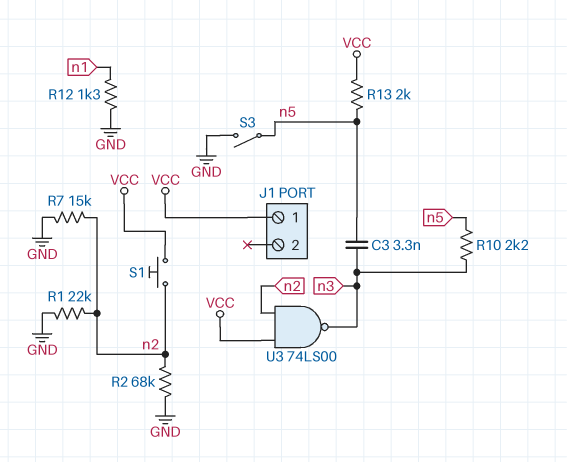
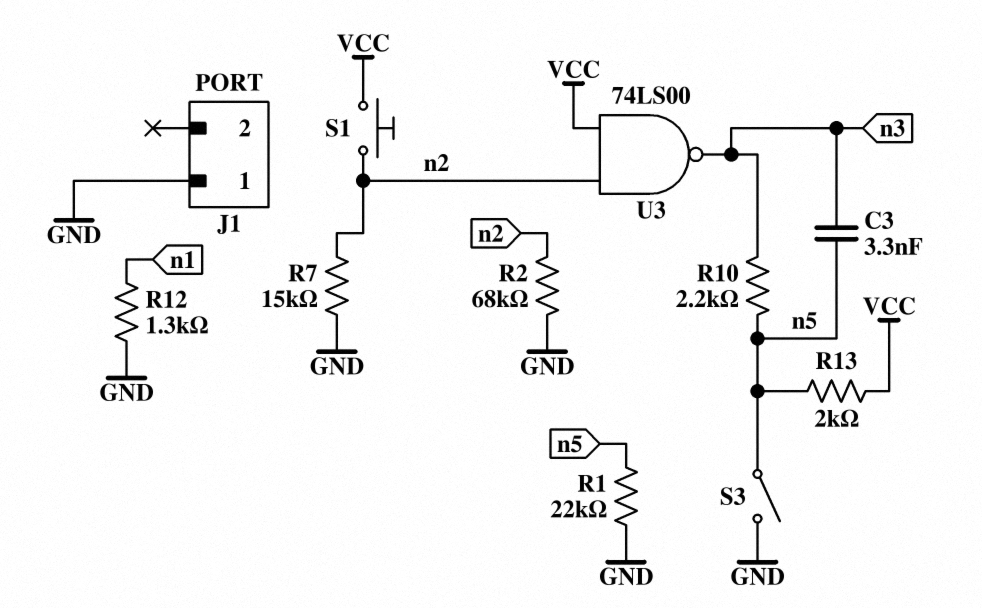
J1 pin 1: VCC -> GND
R1: 22k (GND, n2) -> 22k (GND, n5)

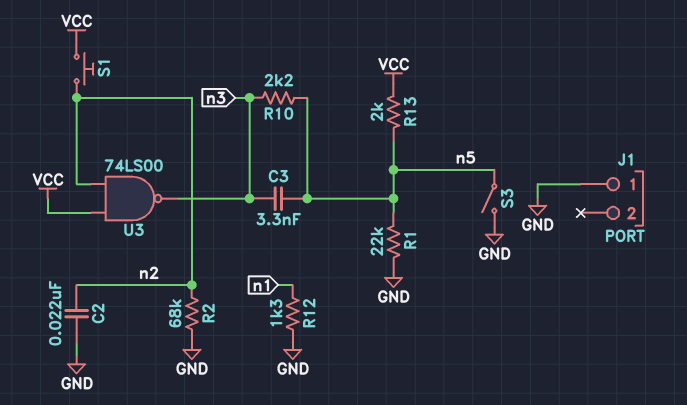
C2: none -> 22nF (GND, n2)
R7: 15k (GND, n2) -> none

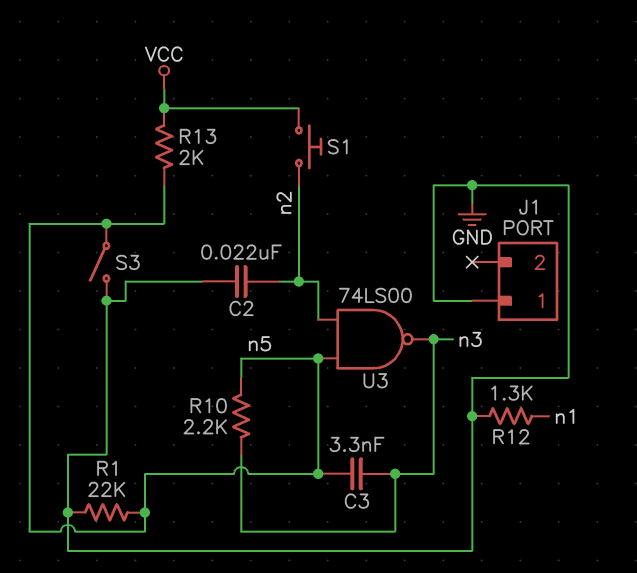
R2: 68k (GND, n2) -> none
U3: NAND 74LS00 (in VCC, in n2, out n3) -> NAND 74LS00 (in n2, in n5, out n3)

